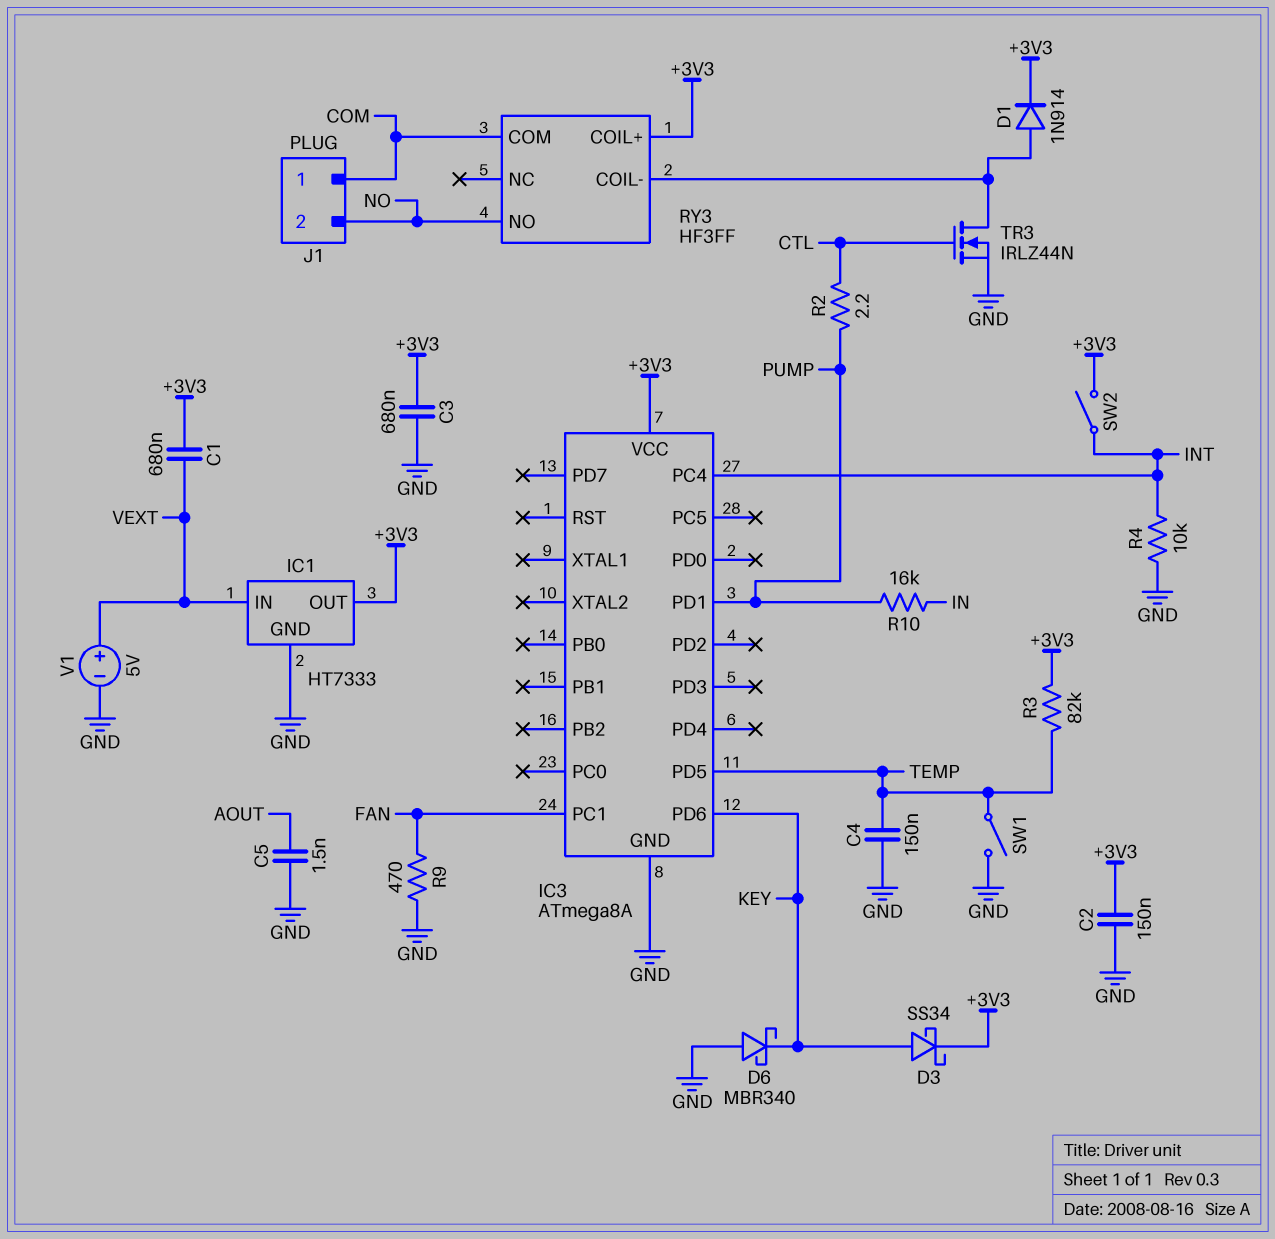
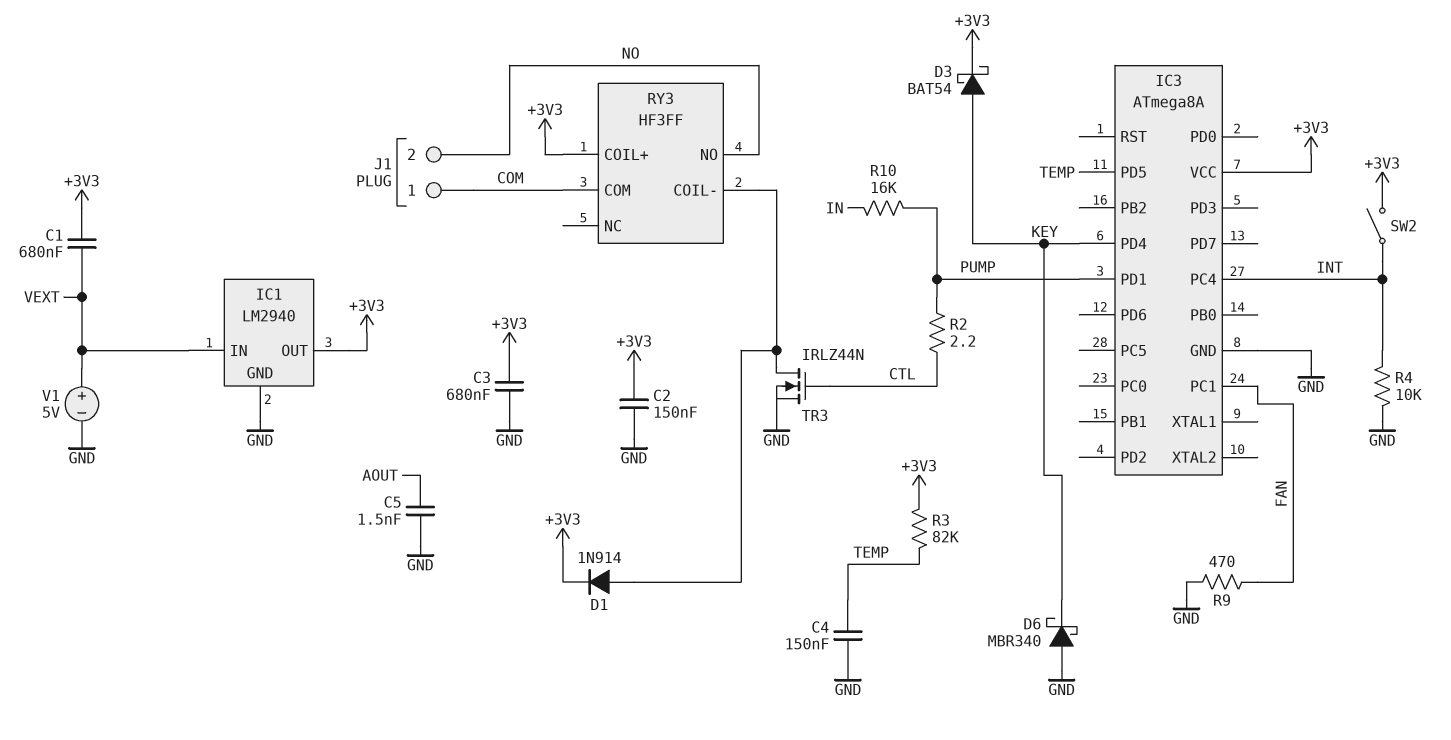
D3: schottky SS34 (A KEY, K +3V3) -> schottky BAT54 (A KEY, K +3V3)
IC1: HT7333 -> LM2940
IC3 pin PD4: none -> KEY
IC3 pin PD6: KEY -> none
SW1: switch (GND, TEMP) -> none

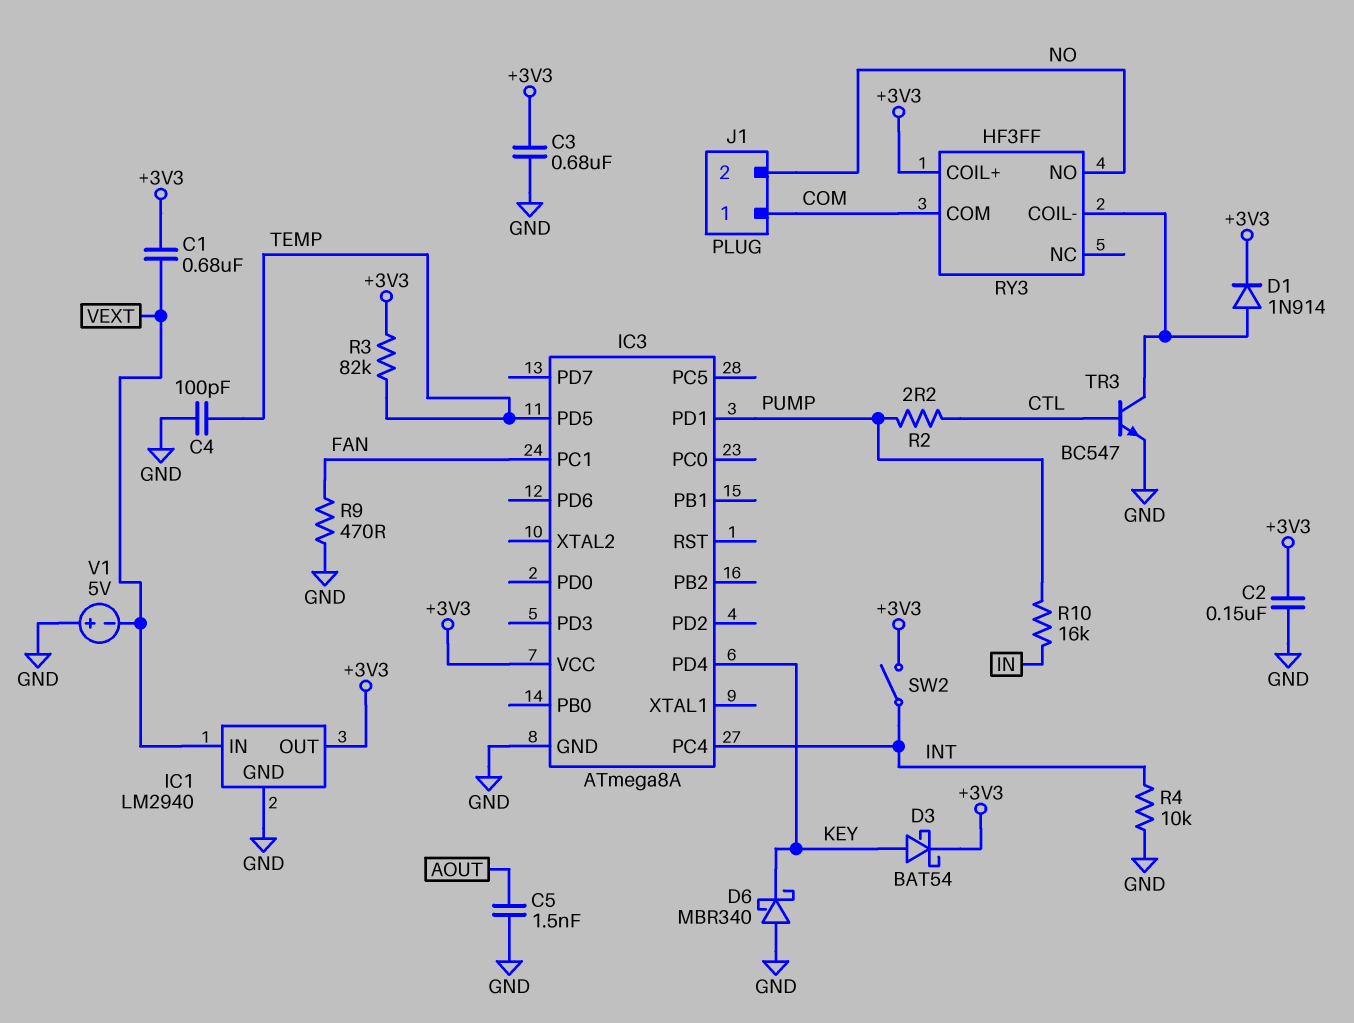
C4: 150nF (GND, TEMP) -> 100pF (GND, TEMP)
TR3: NMOS IRLZ44N (G CTL, D RY3/COIL-, S GND) -> NPN BC547 (B CTL, C RY3/COIL-, E GND)
V1: 5V (plus VEXT, minus GND) -> 5V (plus GND, minus VEXT)

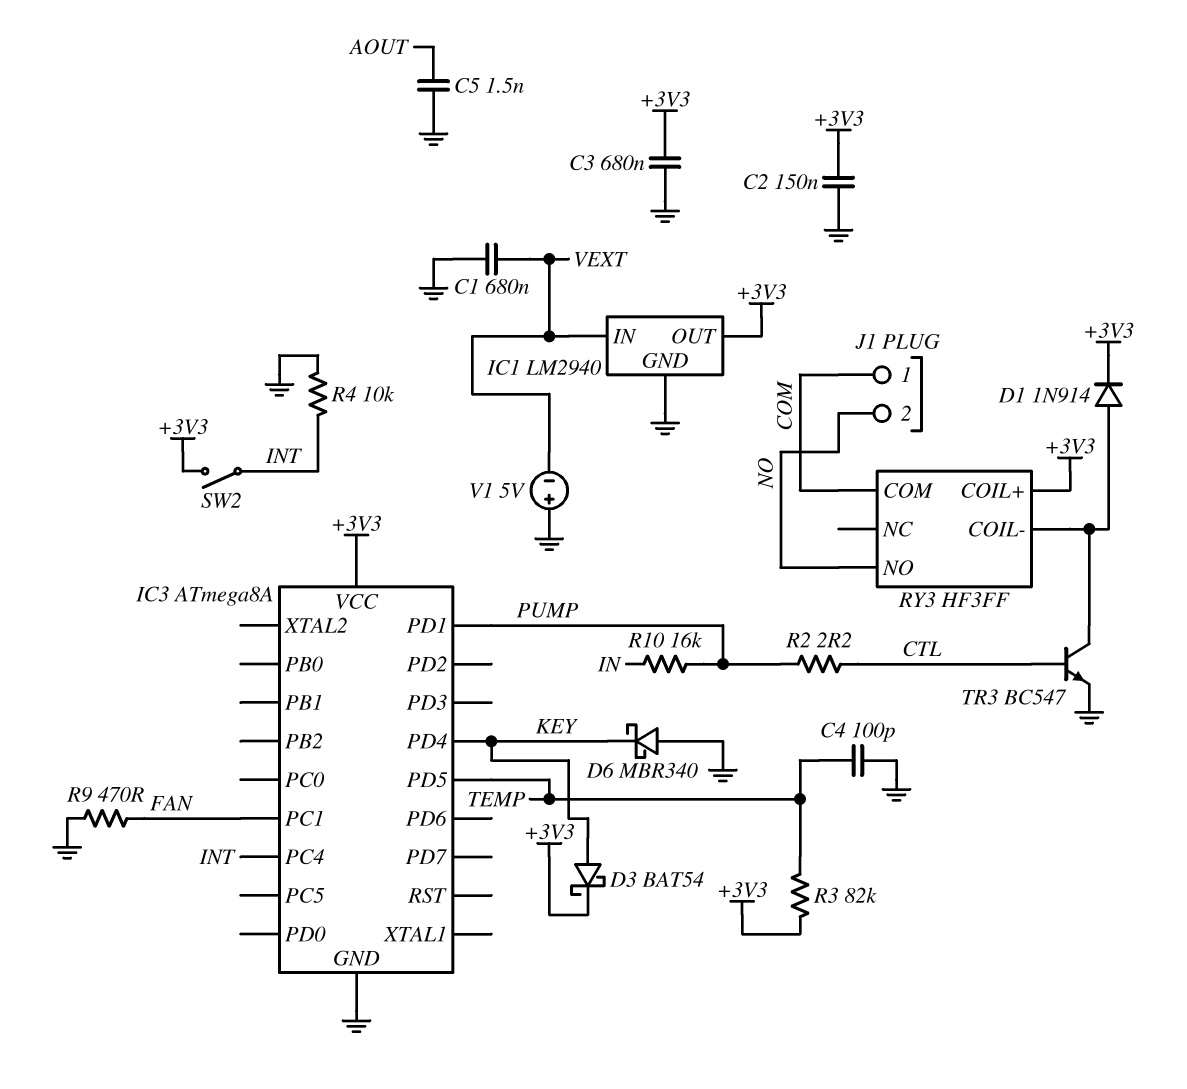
C1: 680nF (+3V3, VEXT) -> 680nF (GND, VEXT)

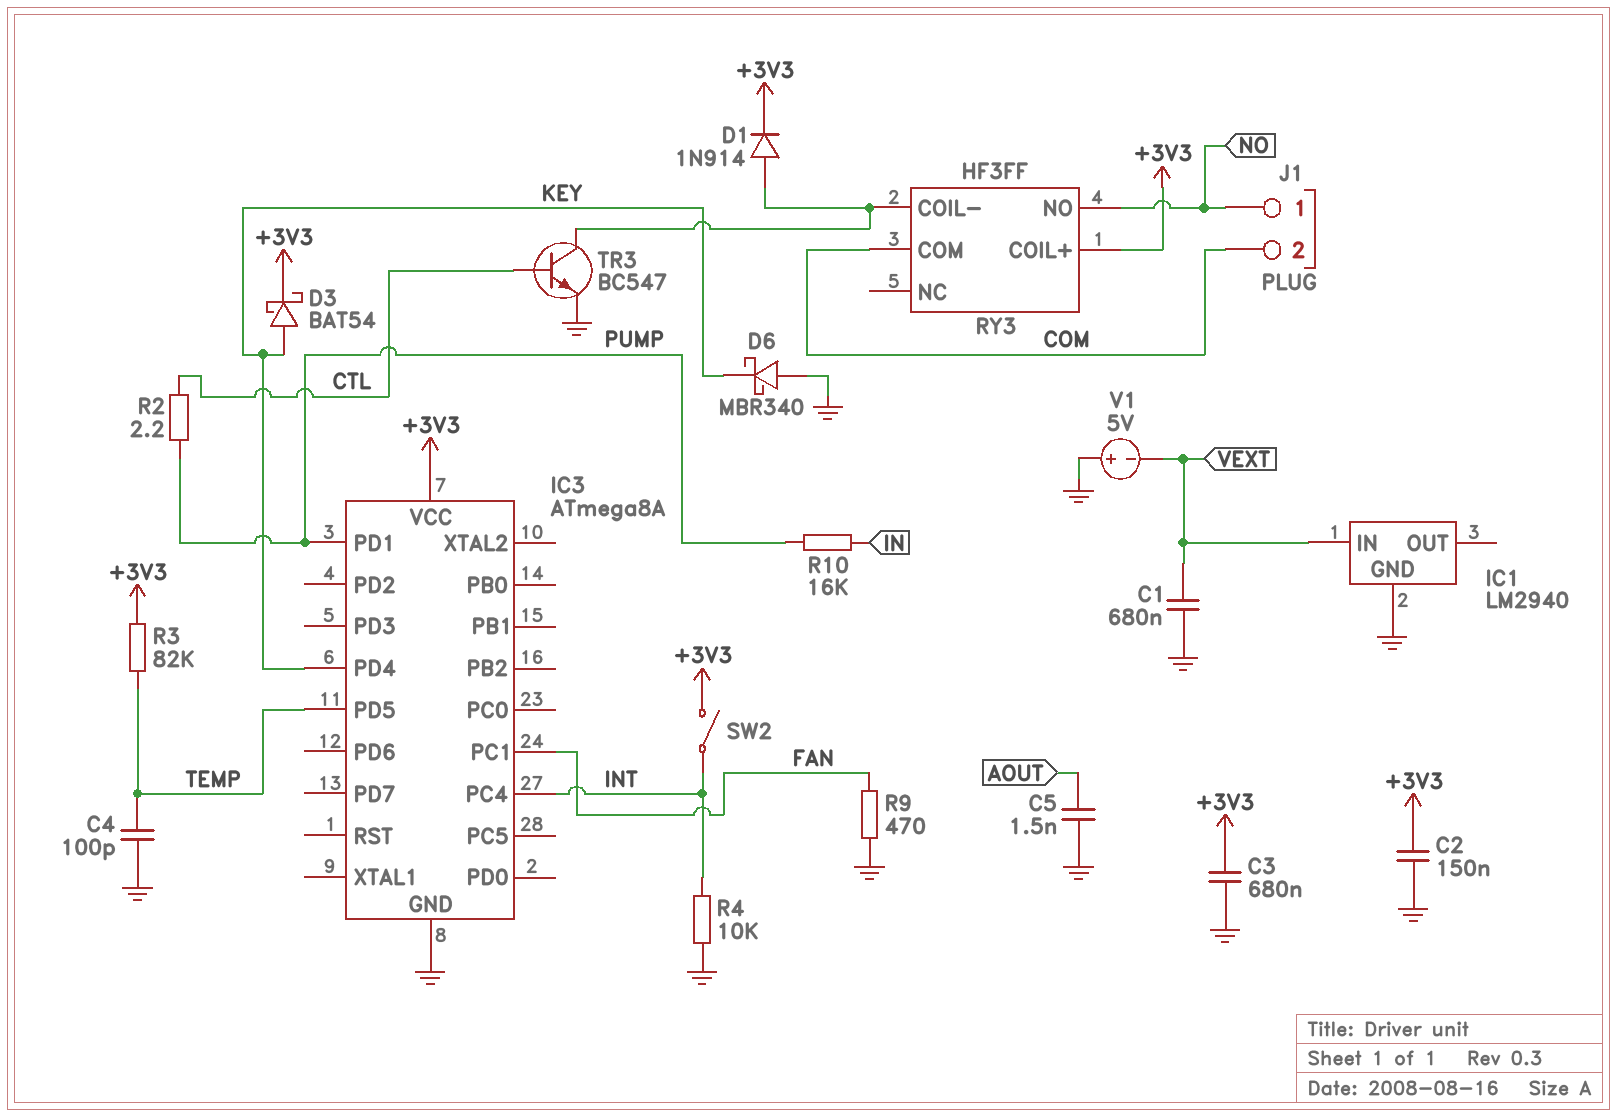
IC1 pin OUT: +3V3 -> none
J1 pin 1: COM -> NO
J1 pin 2: NO -> COM

